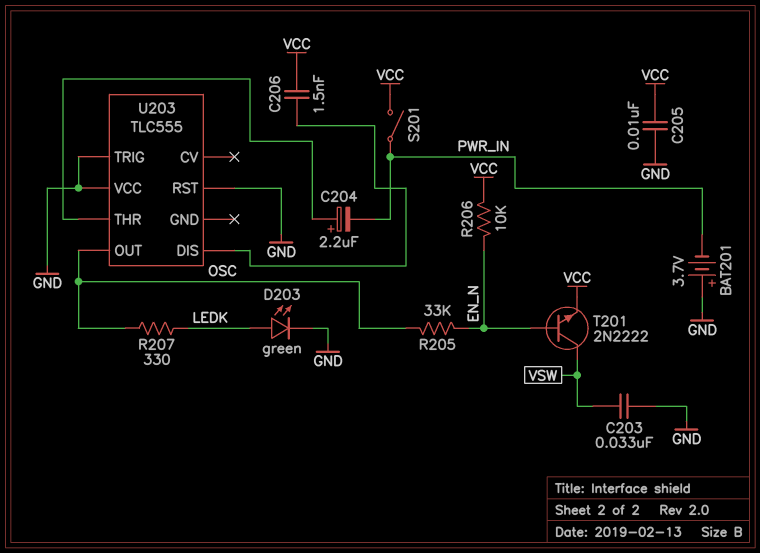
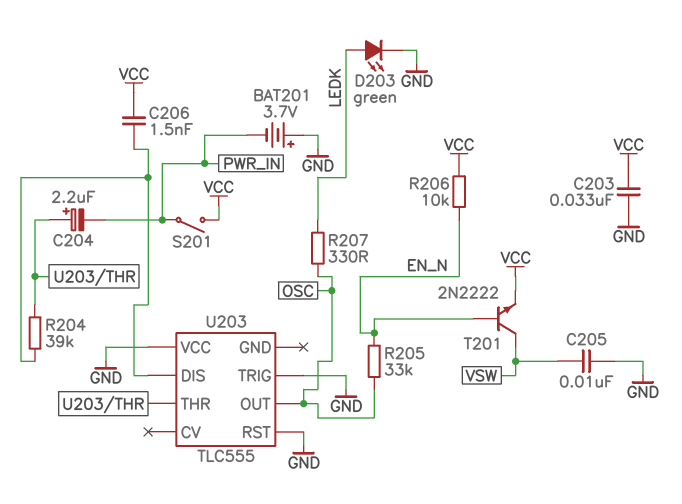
C203: 33nF (GND, VSW) -> 33nF (GND, VCC)
C205: 10nF (GND, VCC) -> 10nF (GND, VSW)
R204: none -> 39k (U203/DIS, U203/THR)

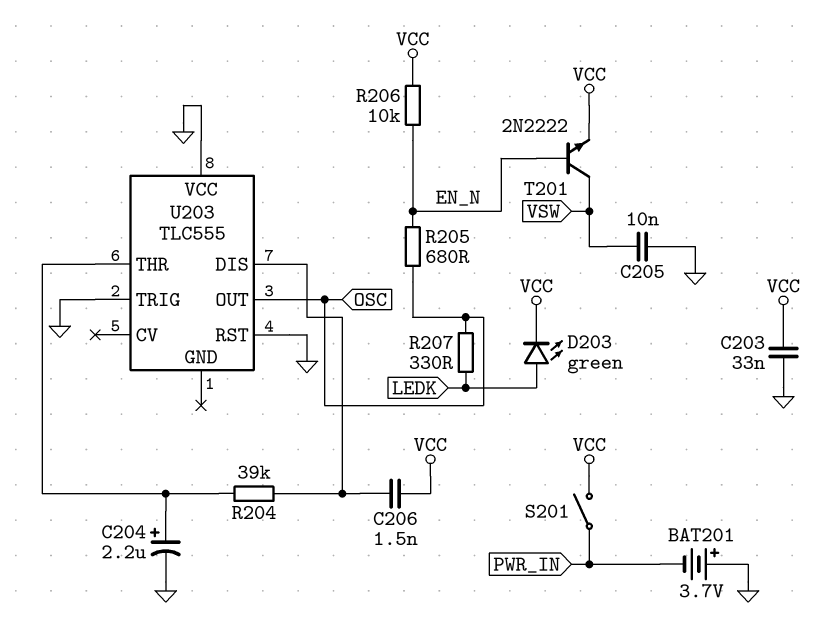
C204: 2.2uF (plus U203/THR, minus PWR_IN) -> 2.2uF (plus U203/THR, minus GND)
D203: LED green (A LEDK, K GND) -> LED green (A LEDK, K VCC)
R205: 33k (EN_N, OSC) -> 680 (EN_N, OSC)

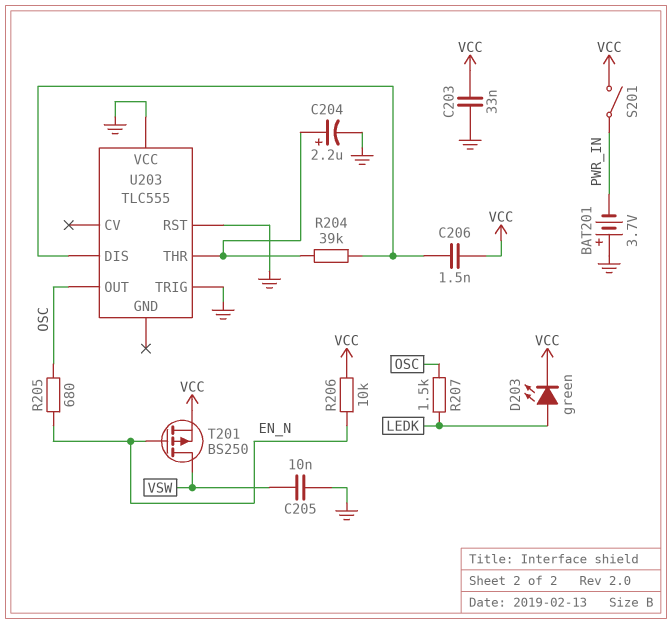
R207: 330 (LEDK, OSC) -> 1.5k (LEDK, OSC)
T201: NPN 2N2222 (B EN_N, C VSW, E VCC) -> PMOS BS250 (G EN_N, D VSW, S VCC)

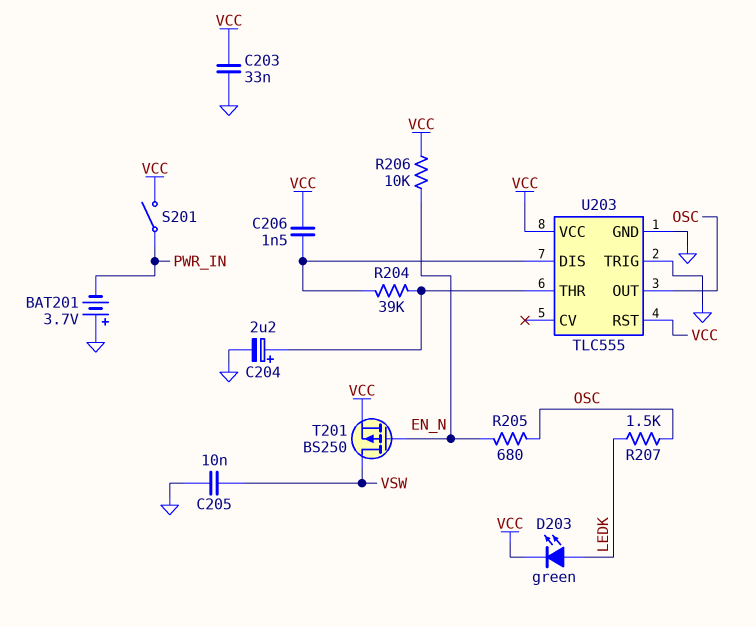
U203 pin GND: none -> GND
U203 pin RST: GND -> VCC
U203 pin VCC: GND -> VCC

